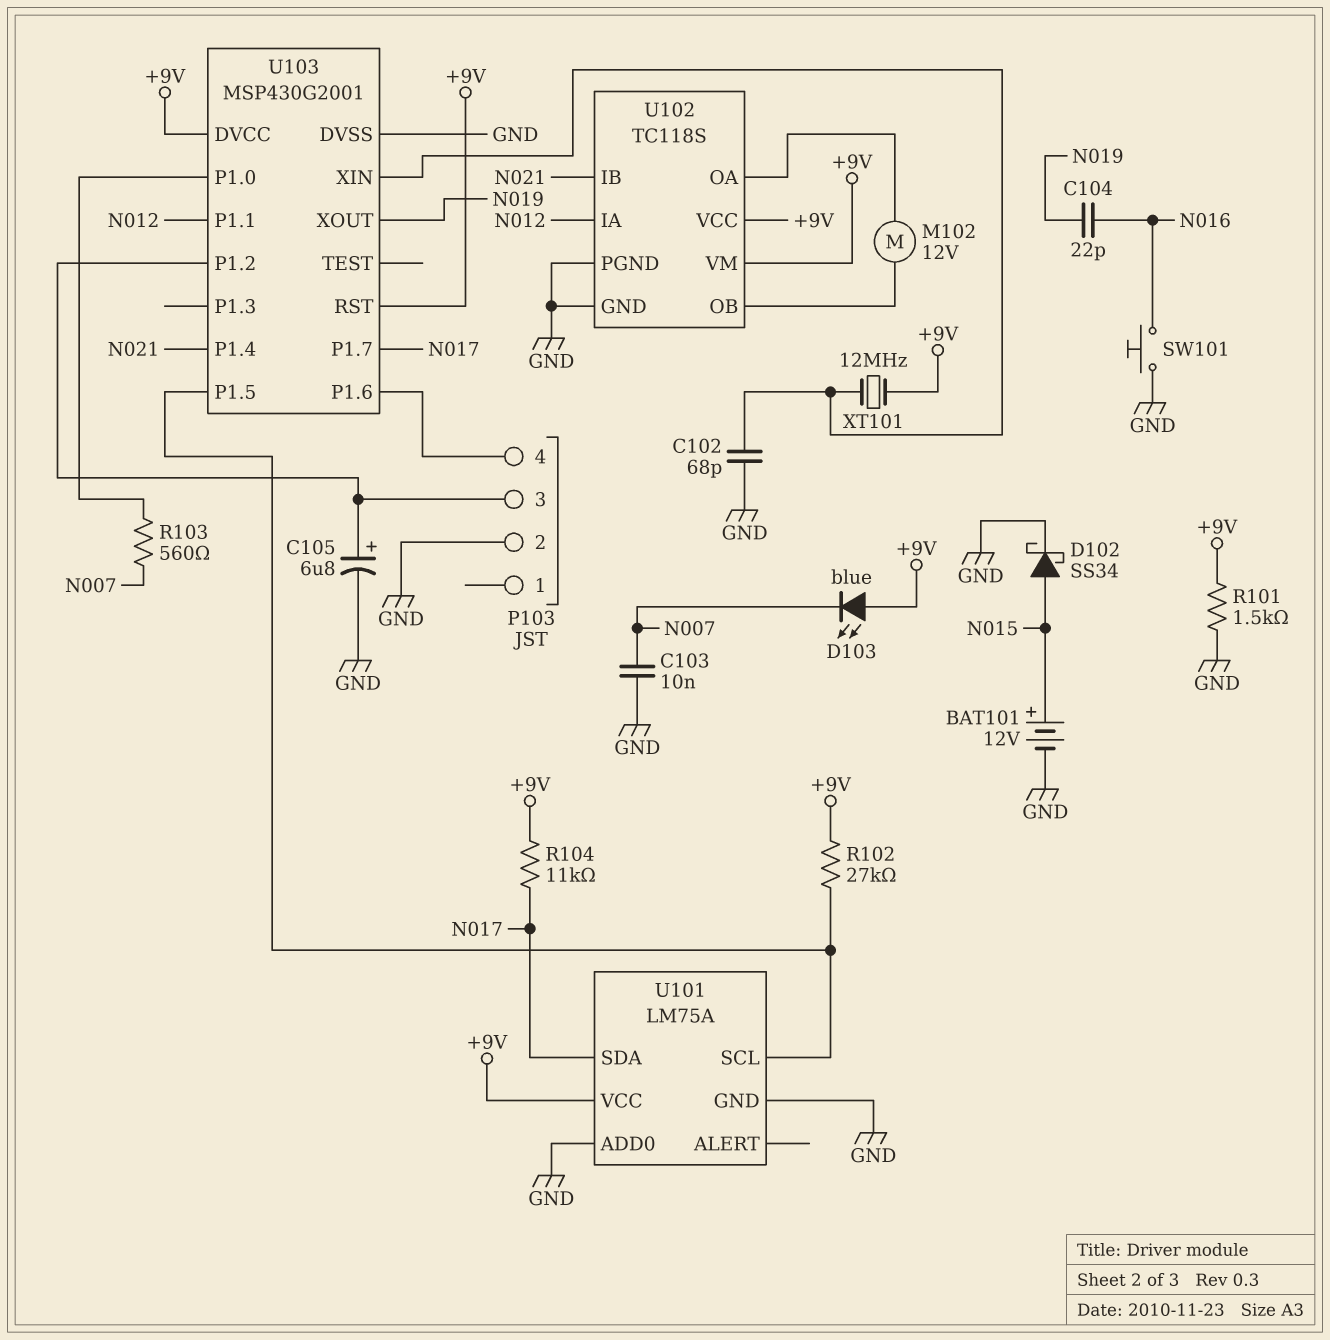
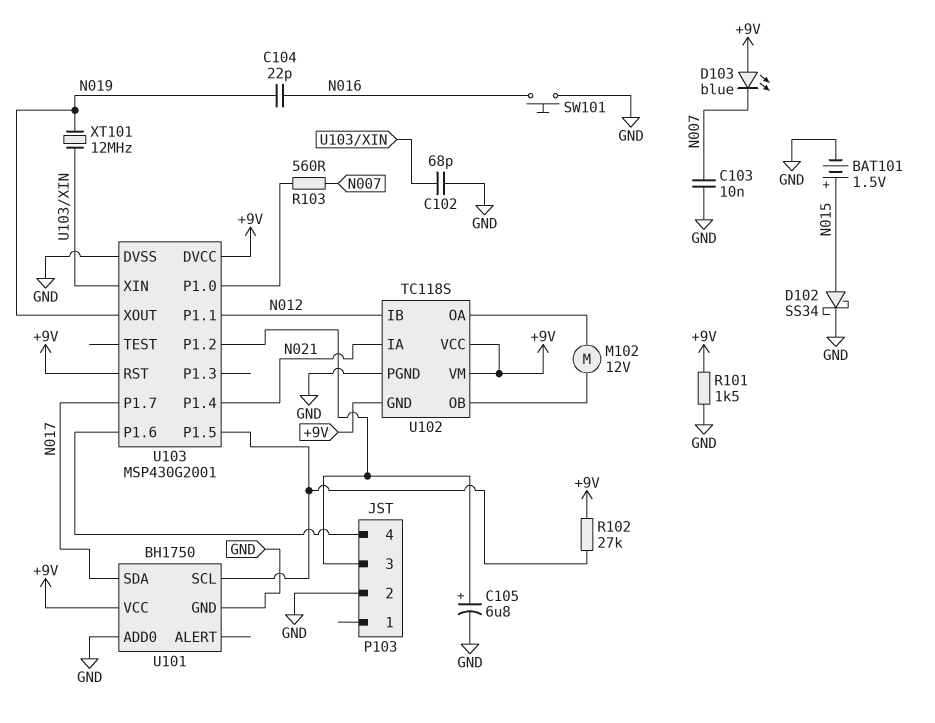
BAT101: 12V (plus N015, minus GND) -> 1.5V (plus N015, minus GND)
R104: 11k (+9V, N017) -> none
U101: LM75A -> BH1750
U102 pin GND: GND -> +9V
U102 pin IA: N012 -> N021
U102 pin IB: N021 -> N012
XT101: 12MHz (+9V, U103/XIN) -> 12MHz (N019, U103/XIN)

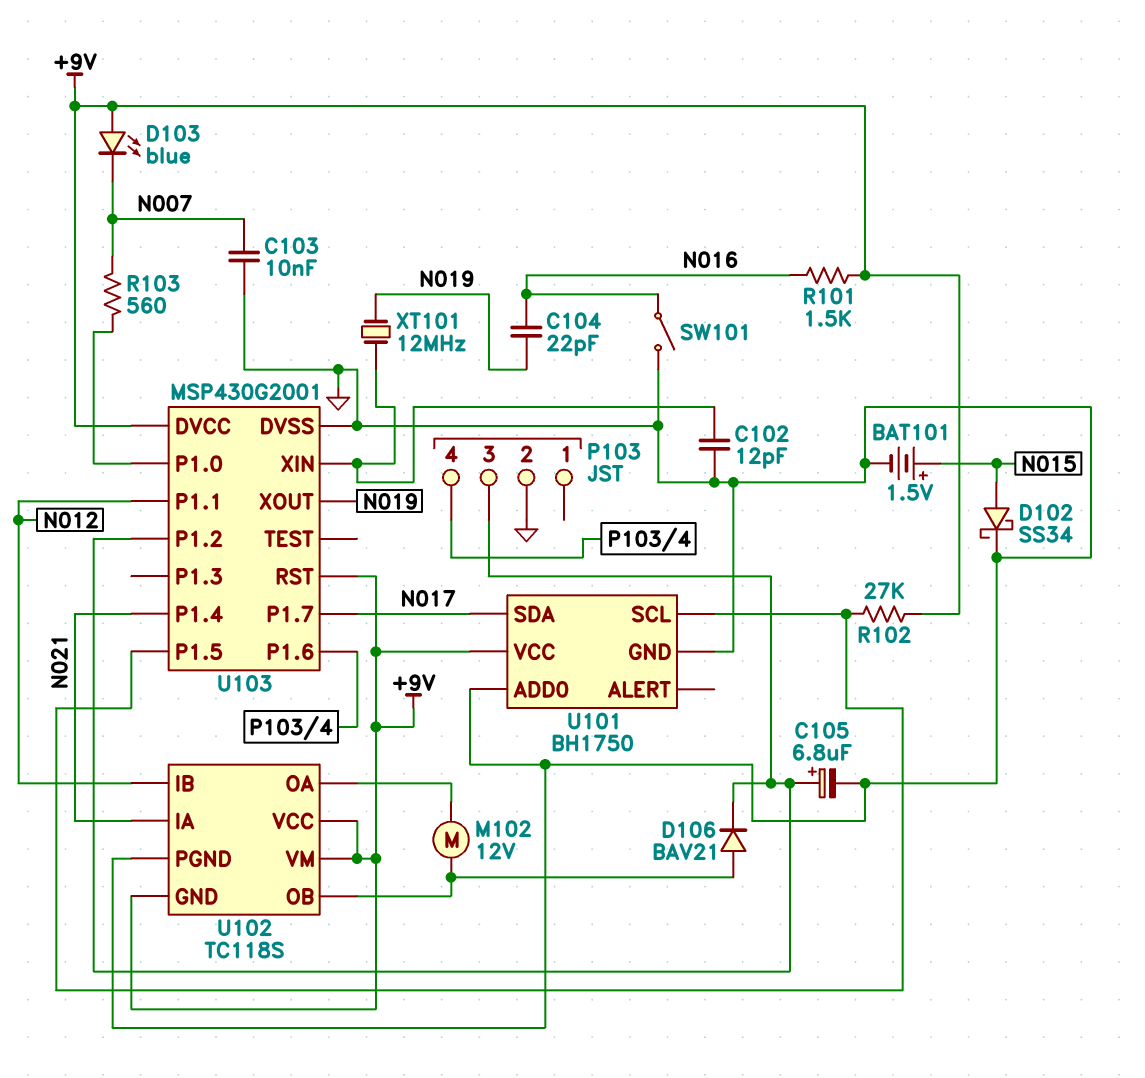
C102: 68pF (GND, U103/XIN) -> 12pF (GND, U103/XIN)
D106: none -> diode BAV21 (A U102/OB, K P103/3)
R101: 1.5k (+9V, GND) -> 1.5k (+9V, N016)
SW101: button (GND, N016) -> switch (GND, N016)

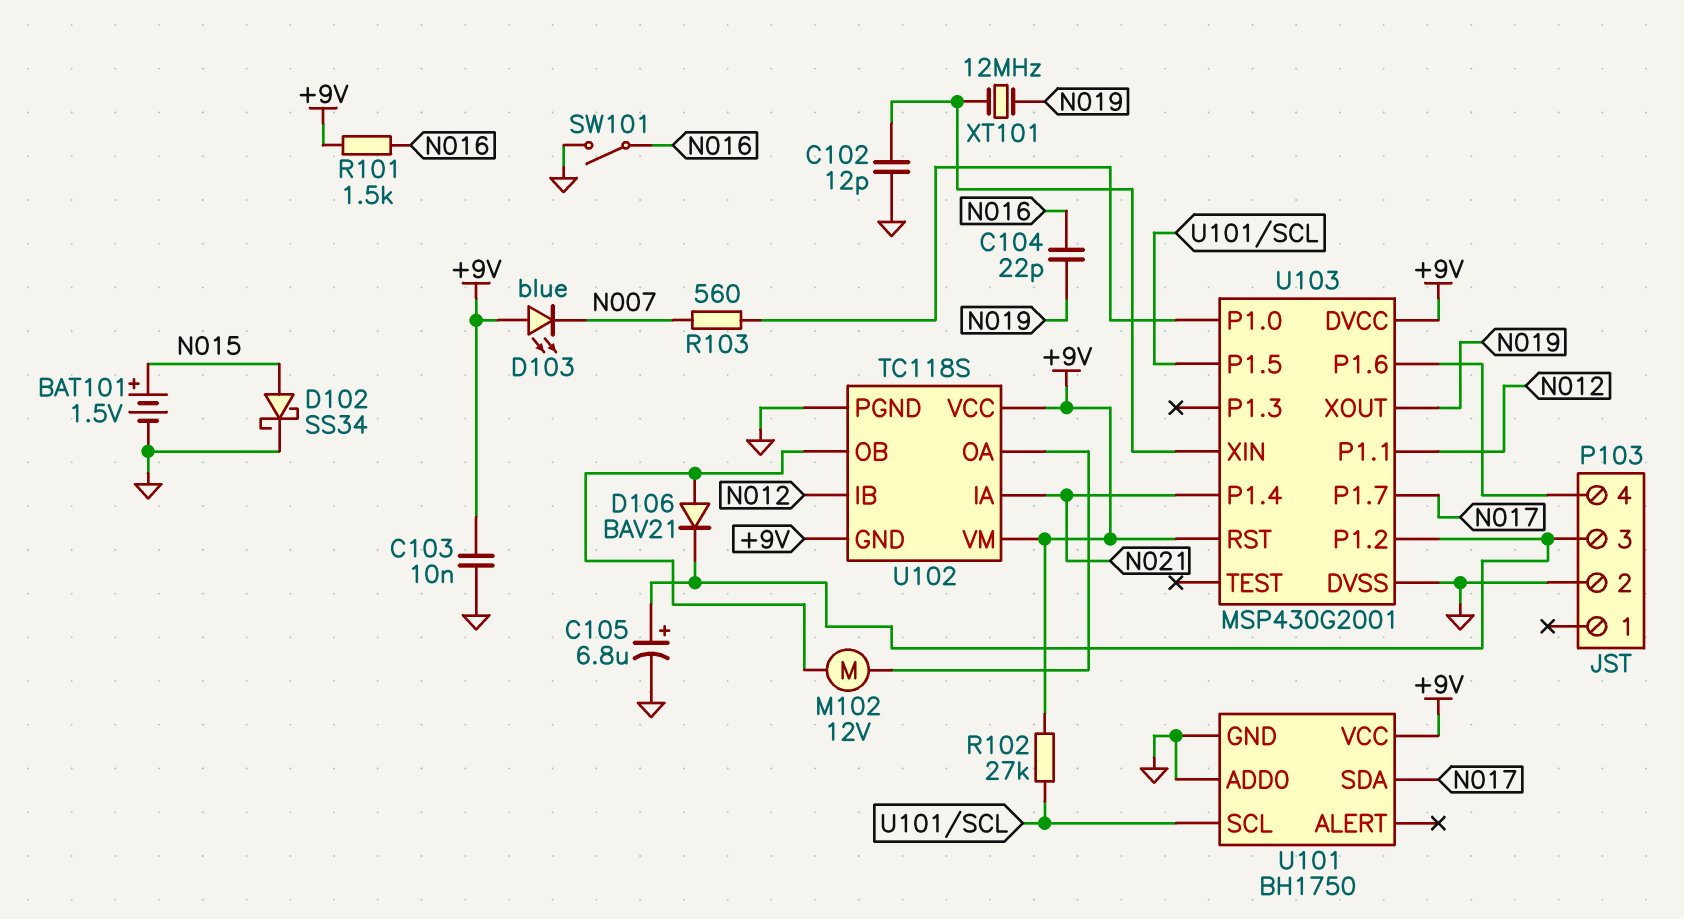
C103: 10nF (GND, N007) -> 10nF (+9V, GND)

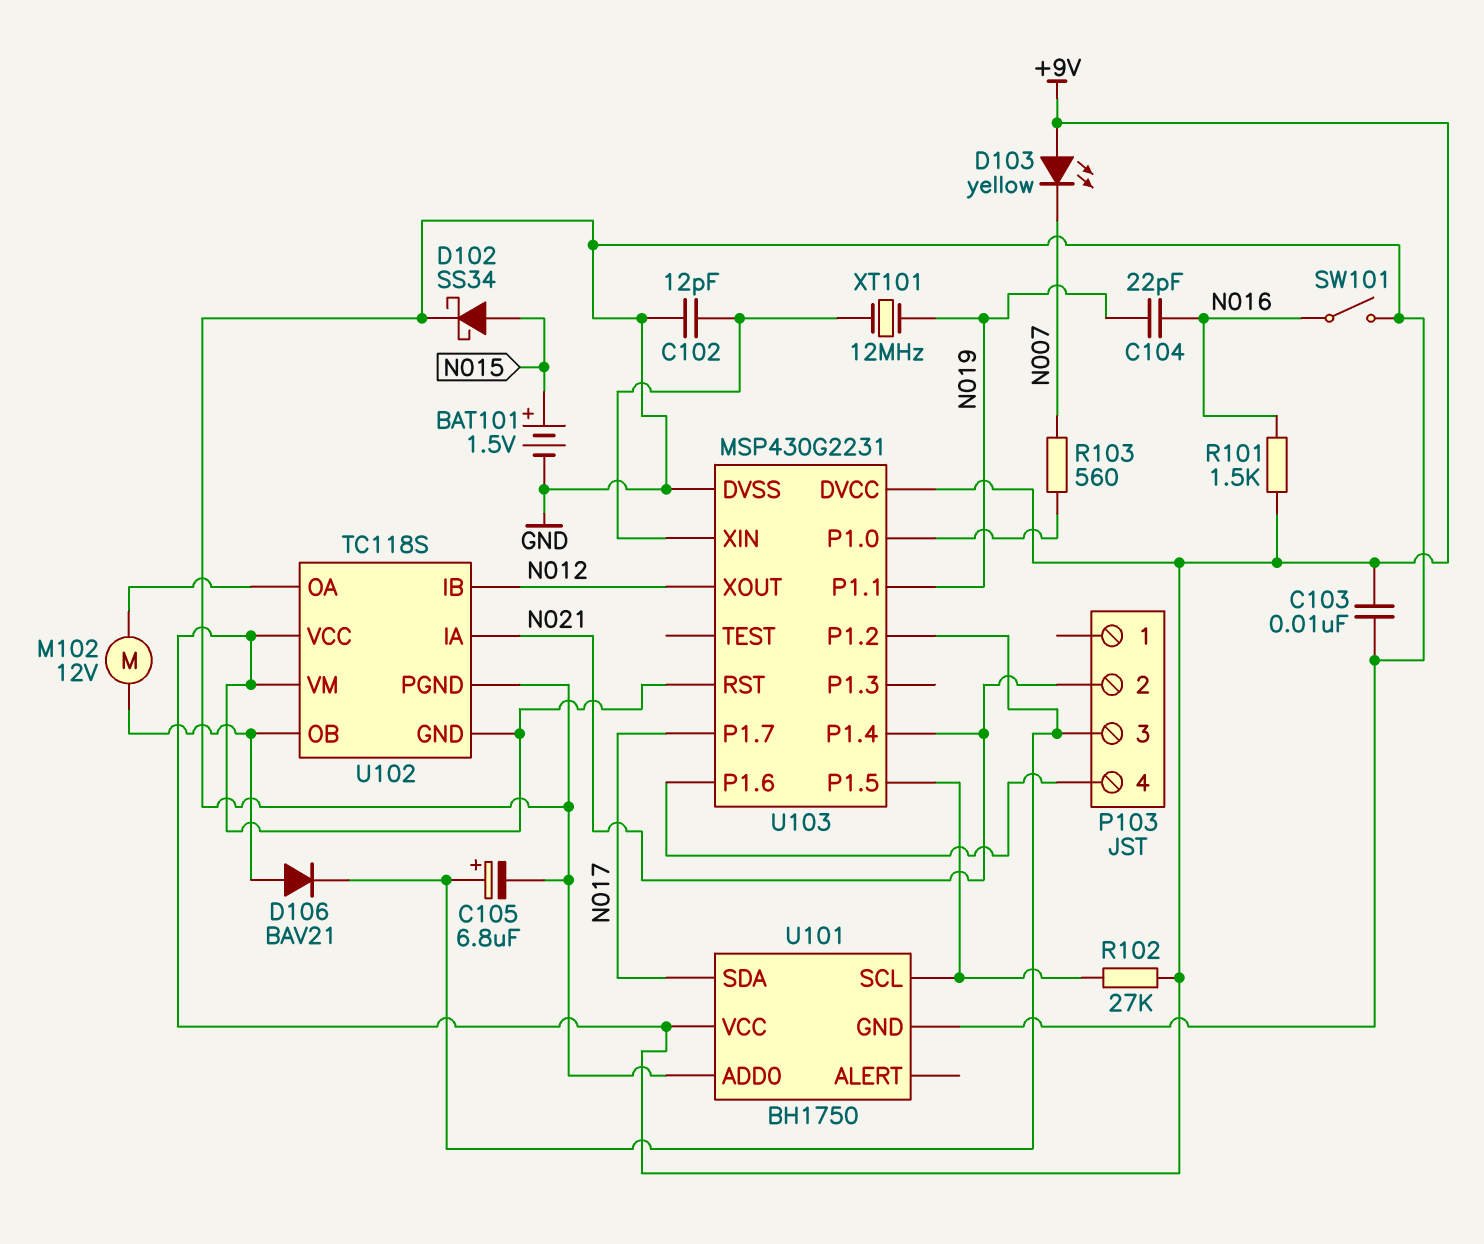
D103: LED blue (A +9V, K N007) -> LED yellow (A +9V, K N007)
P103 pin 2: GND -> N021
U103: MSP430G2001 -> MSP430G2231
U103 pin P1.1: N012 -> N019
U103 pin XOUT: N019 -> N012

